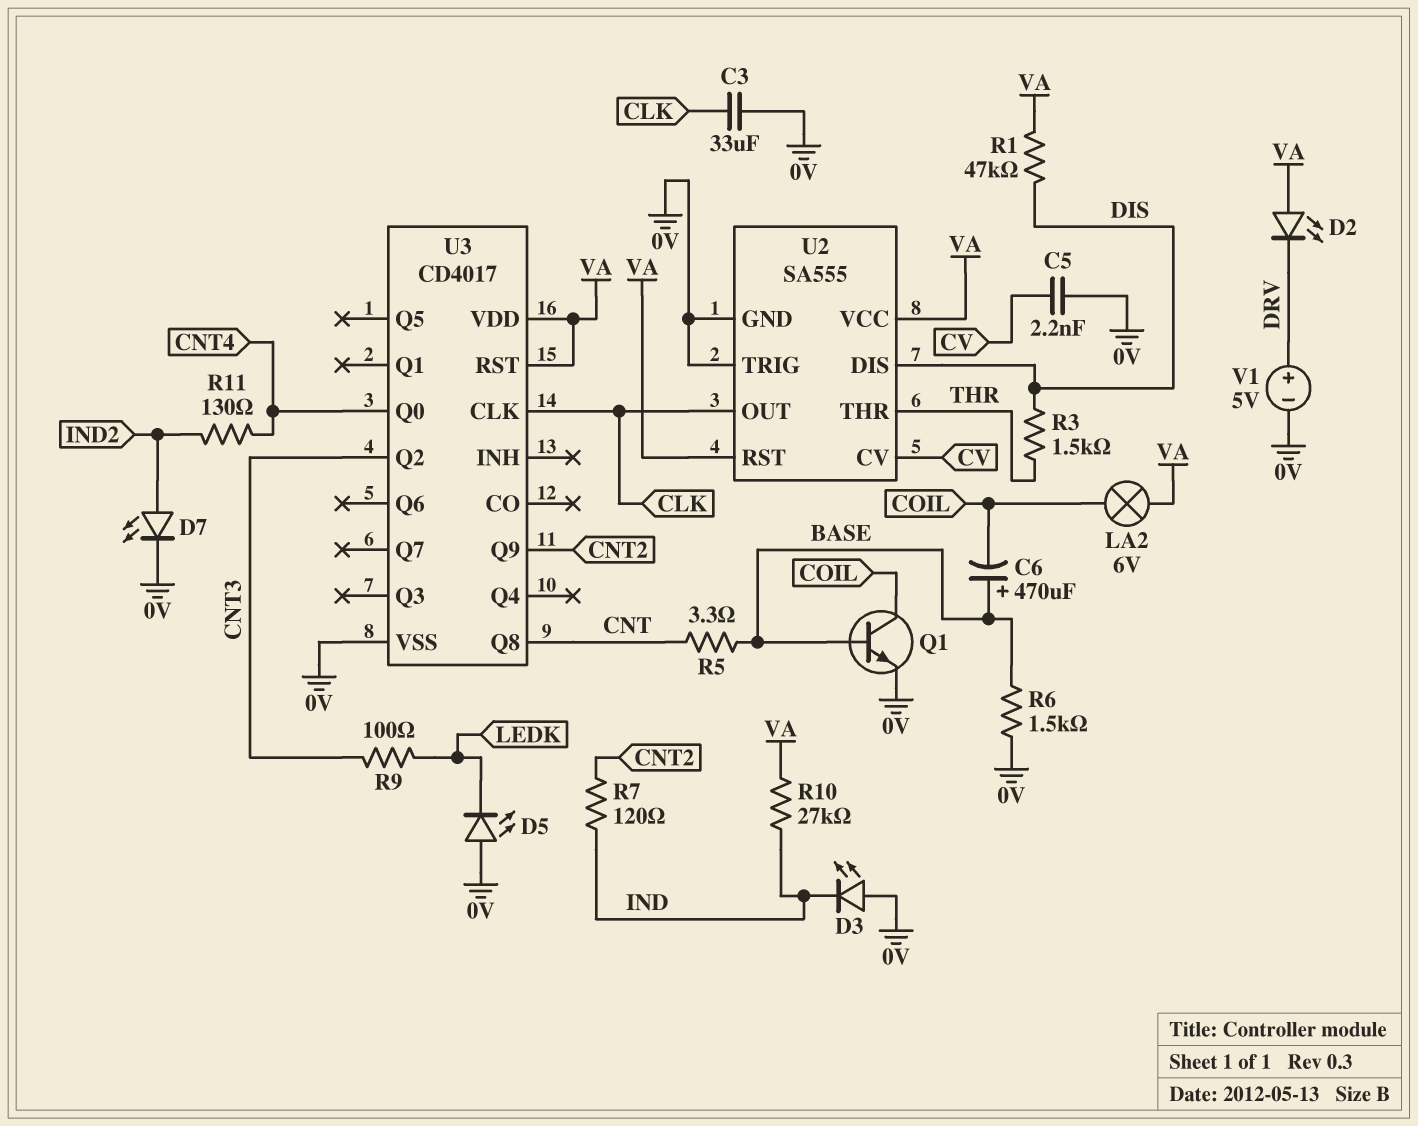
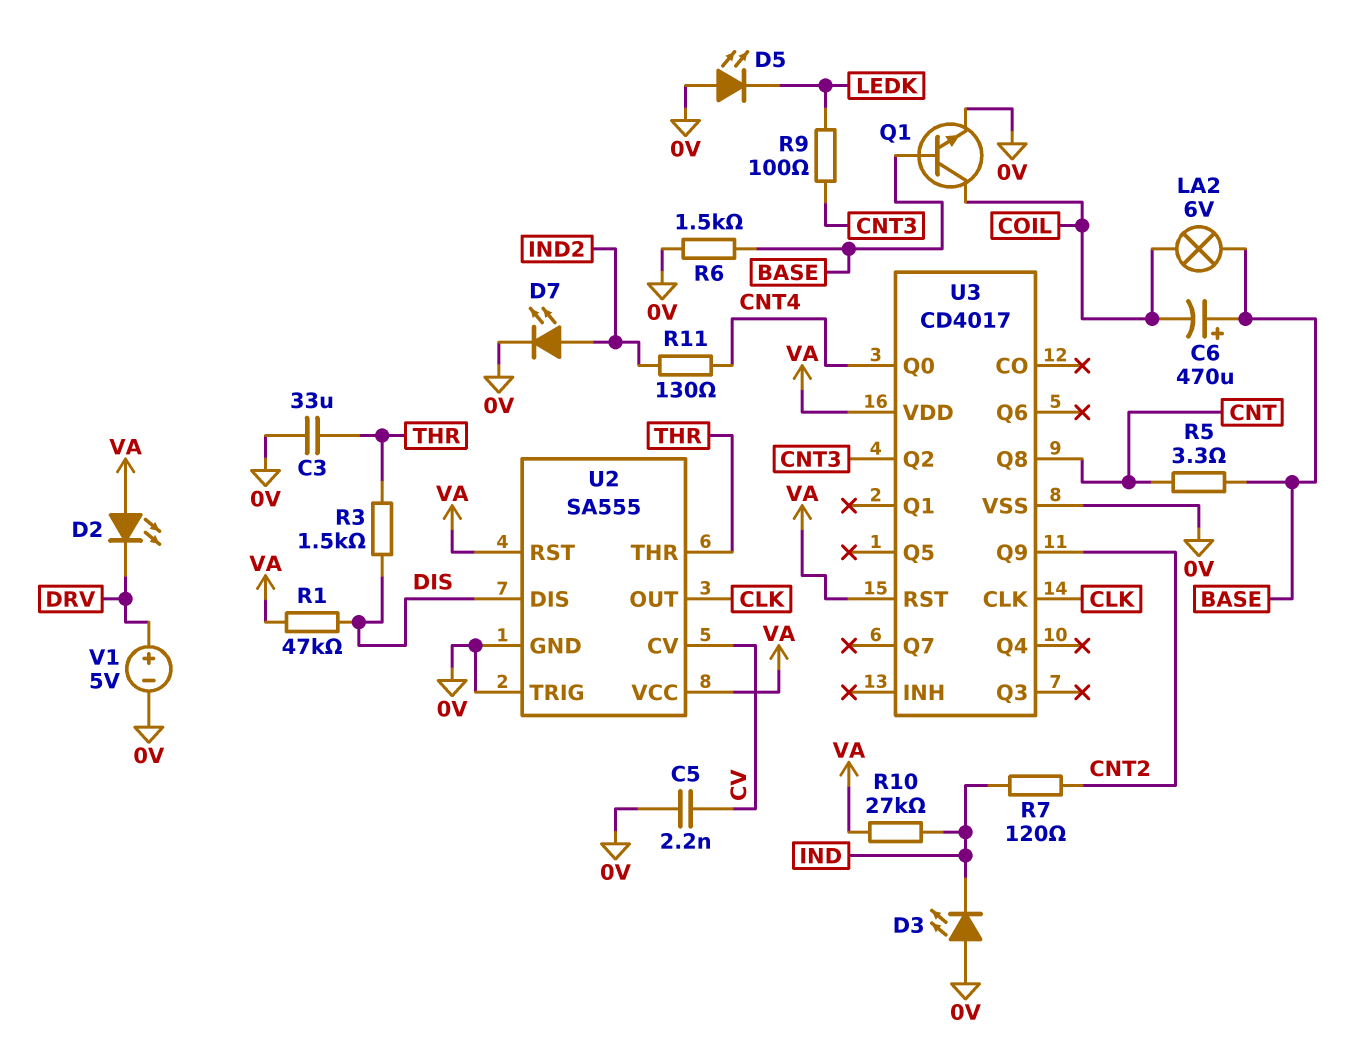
C3: 33uF (0V, CLK) -> 33uF (0V, THR)
LA2: lamp 6V (COIL, VA) -> lamp 6V (BASE, COIL)

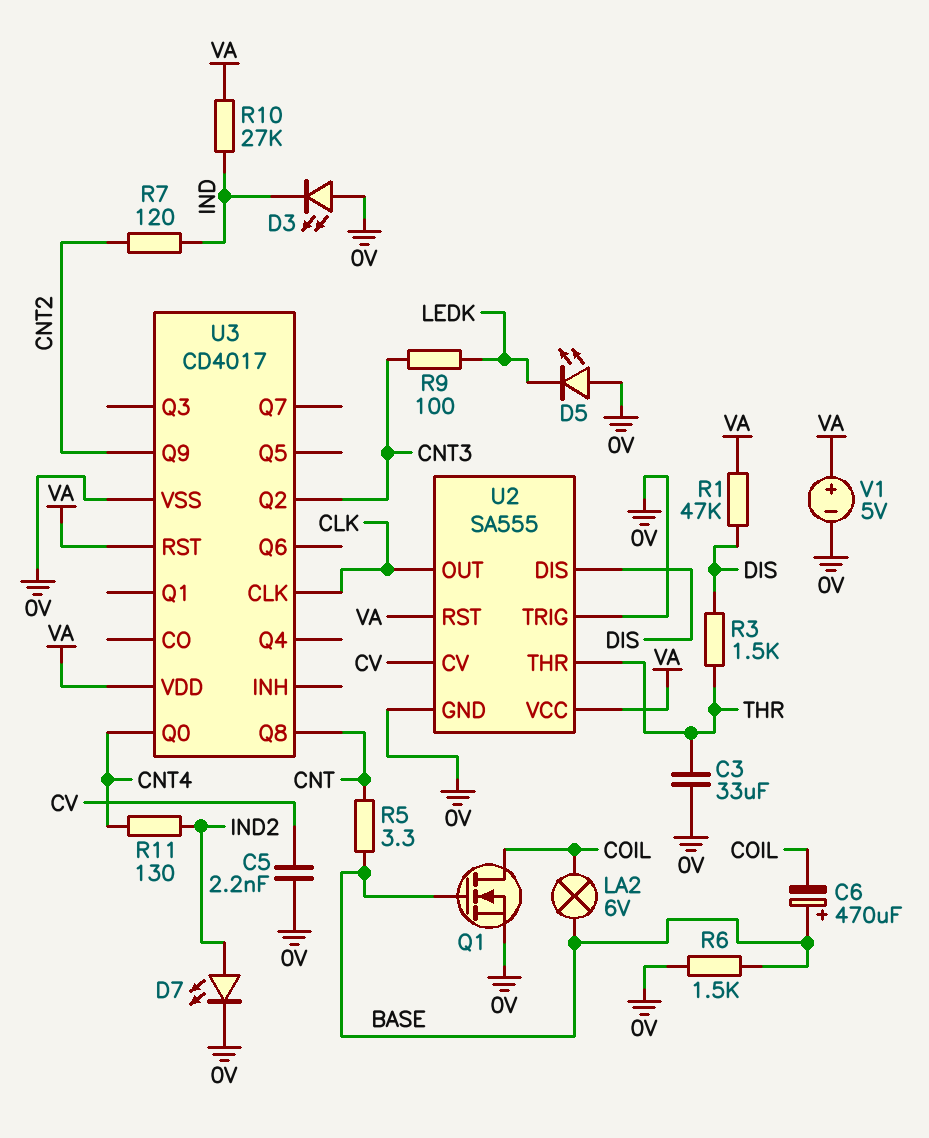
D2: LED (A VA, K DRV) -> none
Q1: NPN (B BASE, C COIL, E 0V) -> NMOS (G BASE, D COIL, S 0V)
V1: 5V (plus DRV, minus 0V) -> 5V (plus VA, minus 0V)

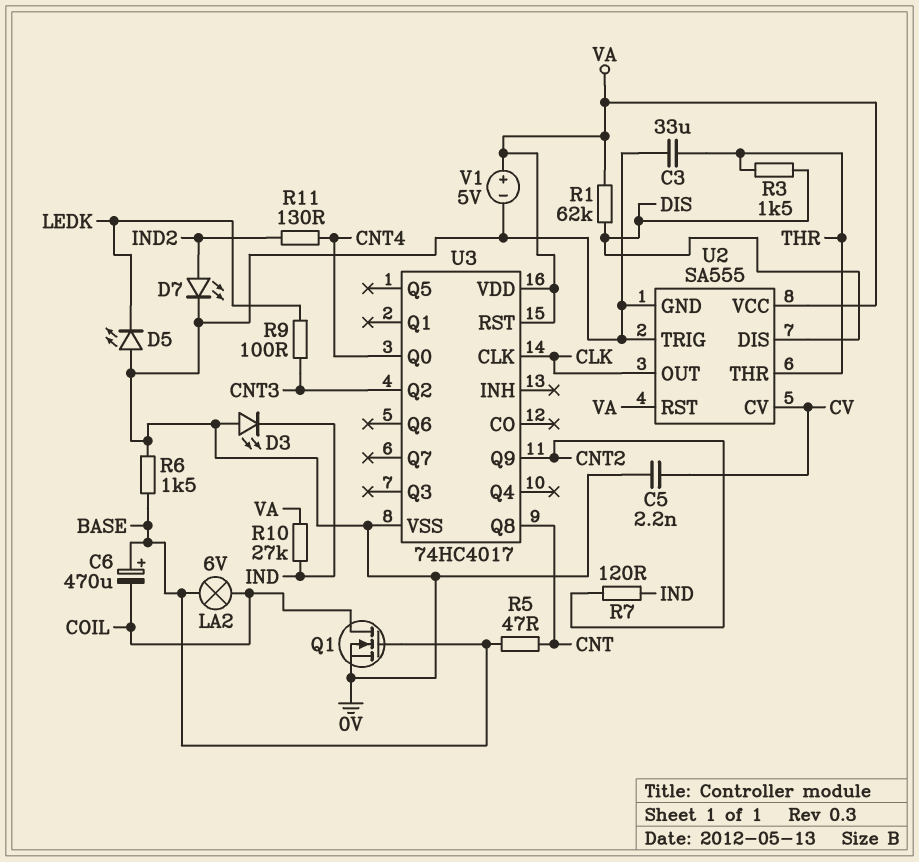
R1: 47k (DIS, VA) -> 62k (DIS, VA)
R5: 3.3 (BASE, CNT) -> 47 (BASE, CNT)
U3: CD4017 -> 74HC4017

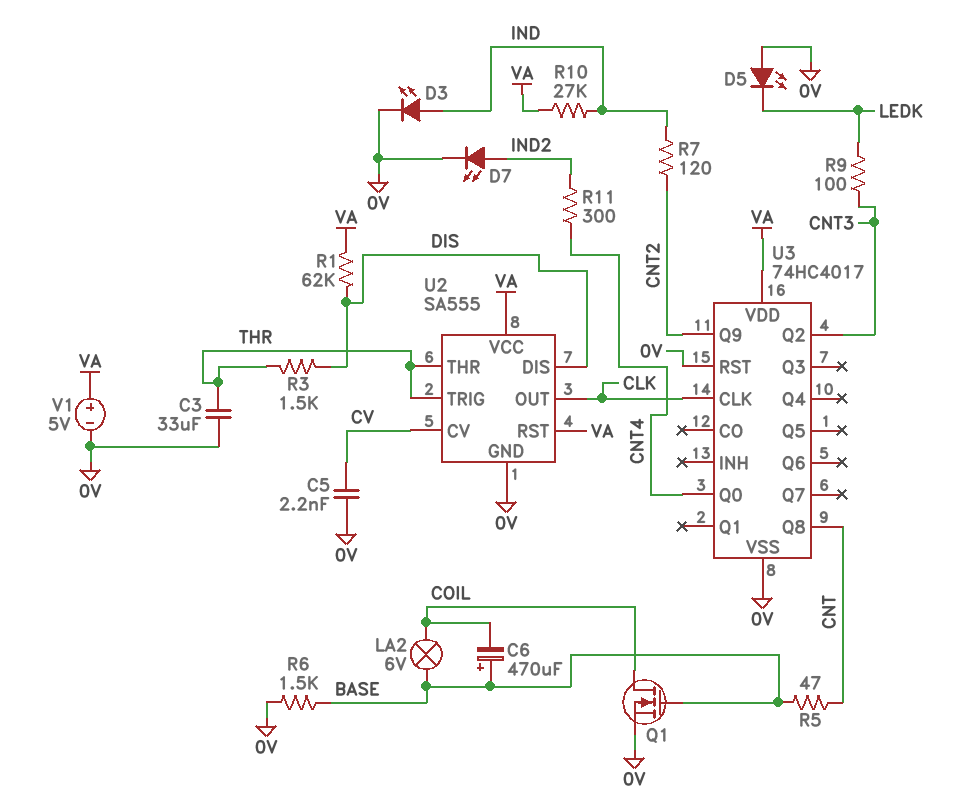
D3: LED (A 0V, K IND) -> LED (A IND, K 0V)
R11: 130 (CNT4, IND2) -> 300 (CNT4, IND2)
U2 pin TRIG: 0V -> THR
U3 pin RST: VA -> 0V

